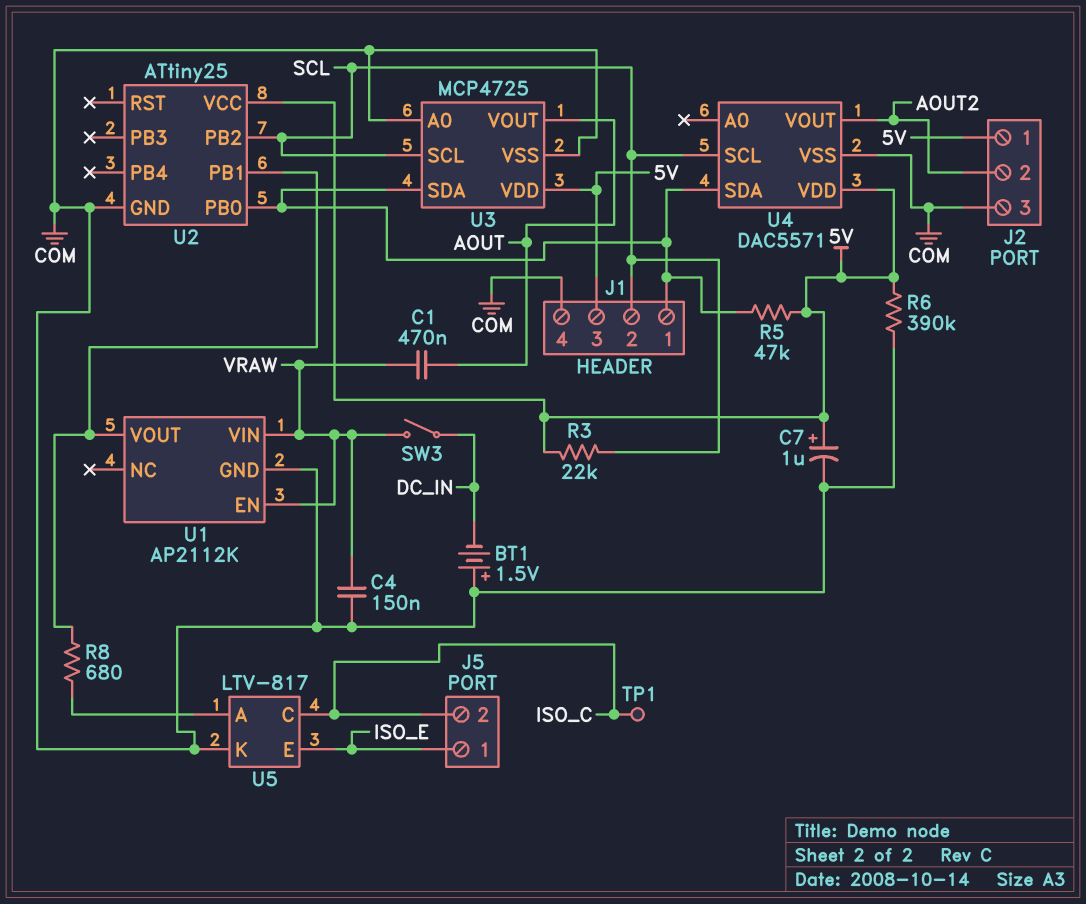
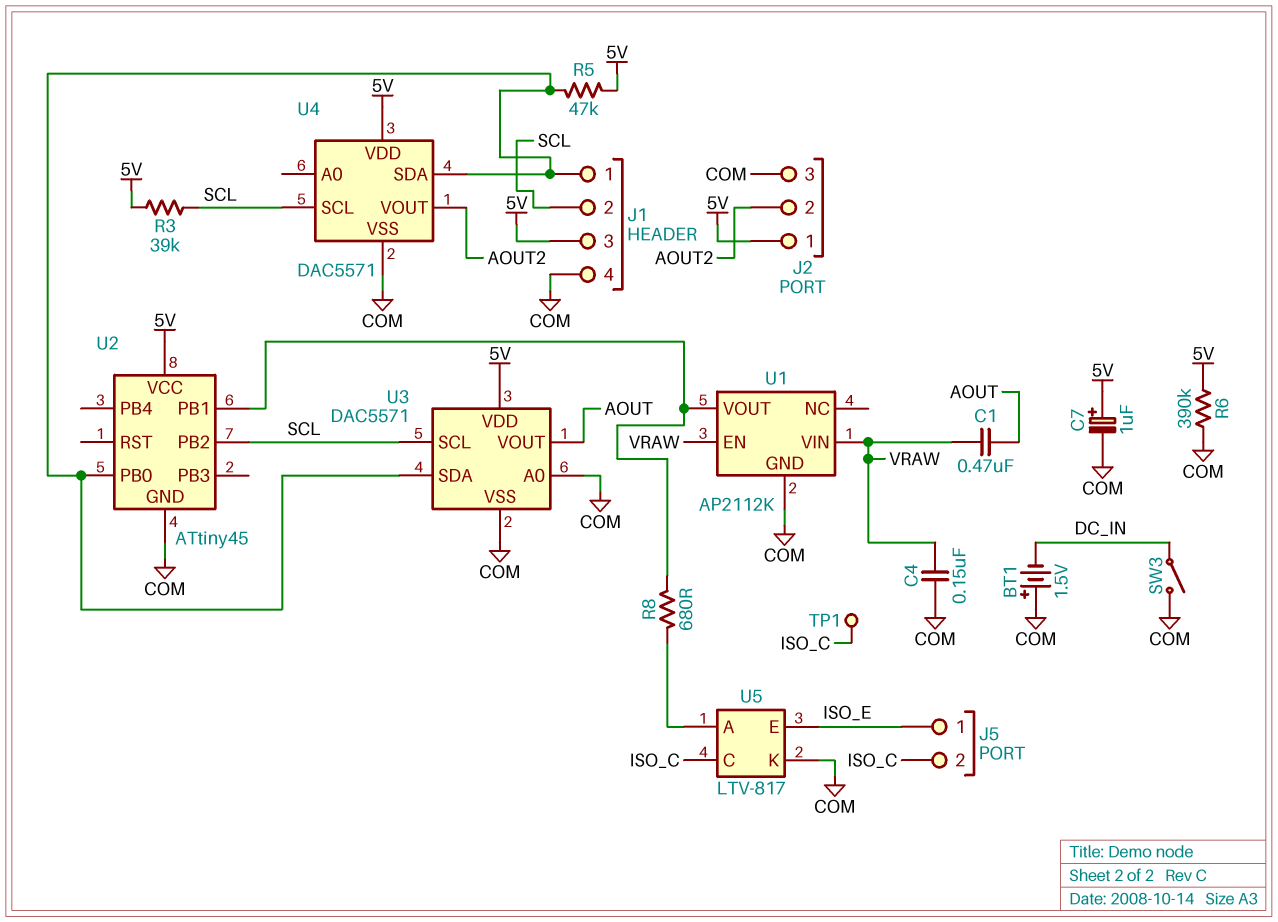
R3: 22k (5V, SCL) -> 39k (5V, SCL)
SW3: switch (DC_IN, VRAW) -> switch (COM, DC_IN)
U2: ATtiny25 -> ATtiny45
U3: MCP4725 -> DAC5571

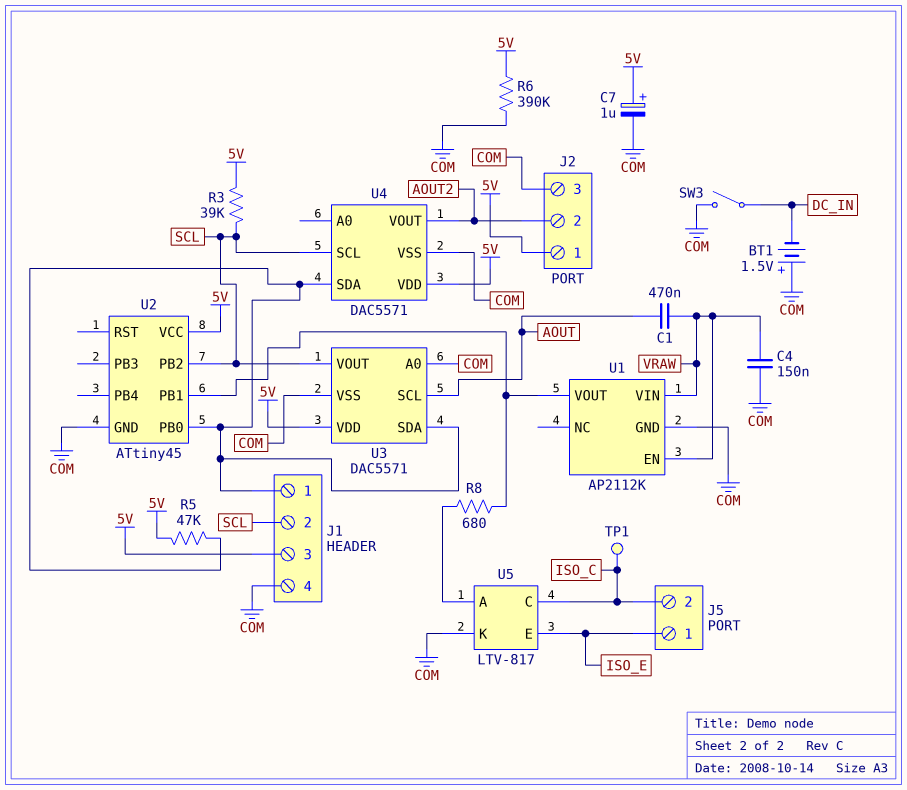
U3 pin SCL: SCL -> AOUT
U3 pin VOUT: AOUT -> SCL

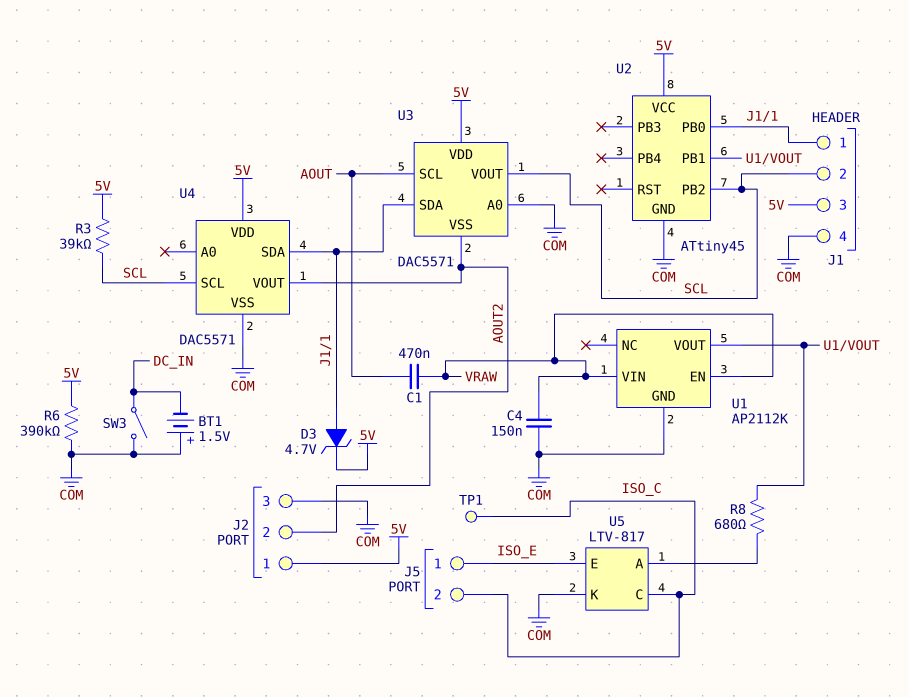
C7: 1uF (plus 5V, minus COM) -> none
D3: none -> zener 4.7V (A J1/1, K 5V)
R5: 47k (5V, J1/1) -> none
U3 pin VSS: COM -> AOUT2

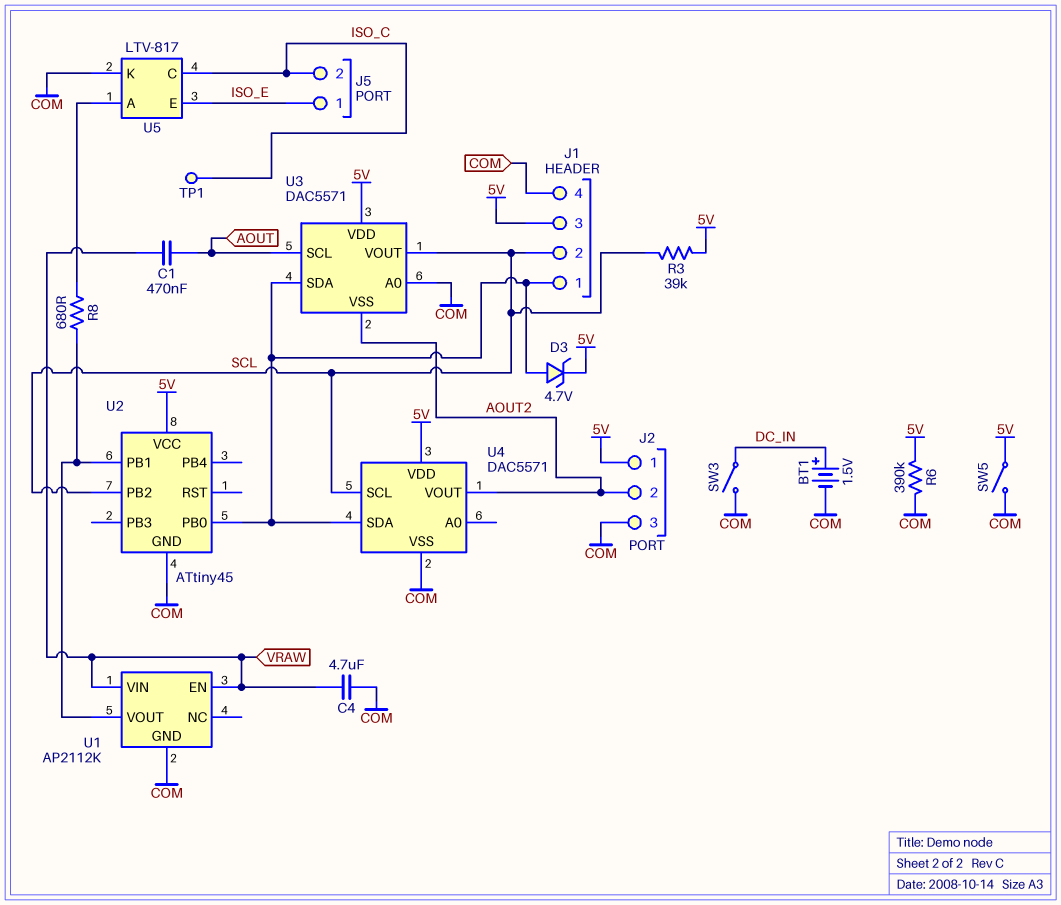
BT1: 1.5V (plus COM, minus DC_IN) -> 1.5V (plus DC_IN, minus COM)
C4: 150nF (COM, VRAW) -> 4.7uF (COM, VRAW)
SW5: none -> switch (5V, COM)

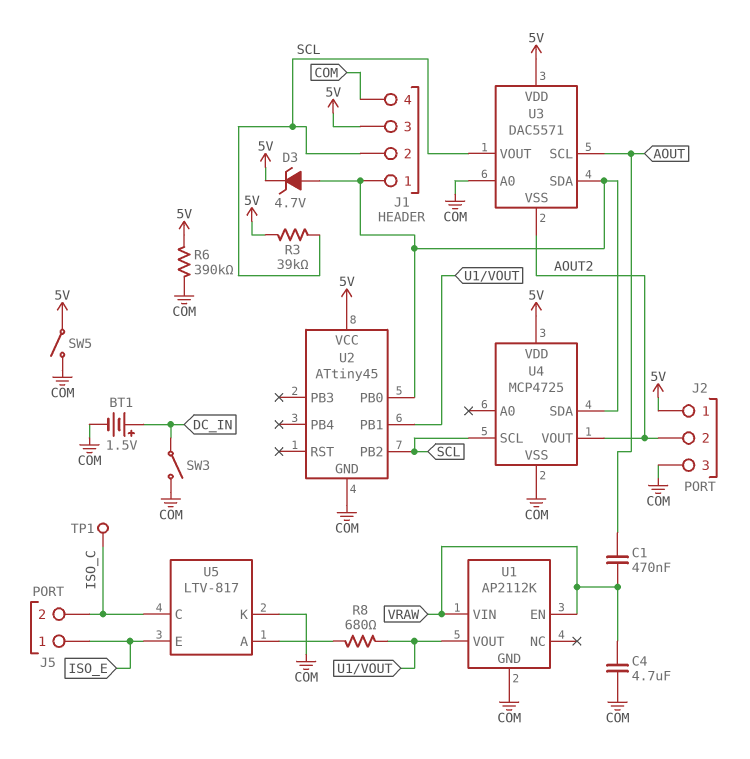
U4: DAC5571 -> MCP4725

